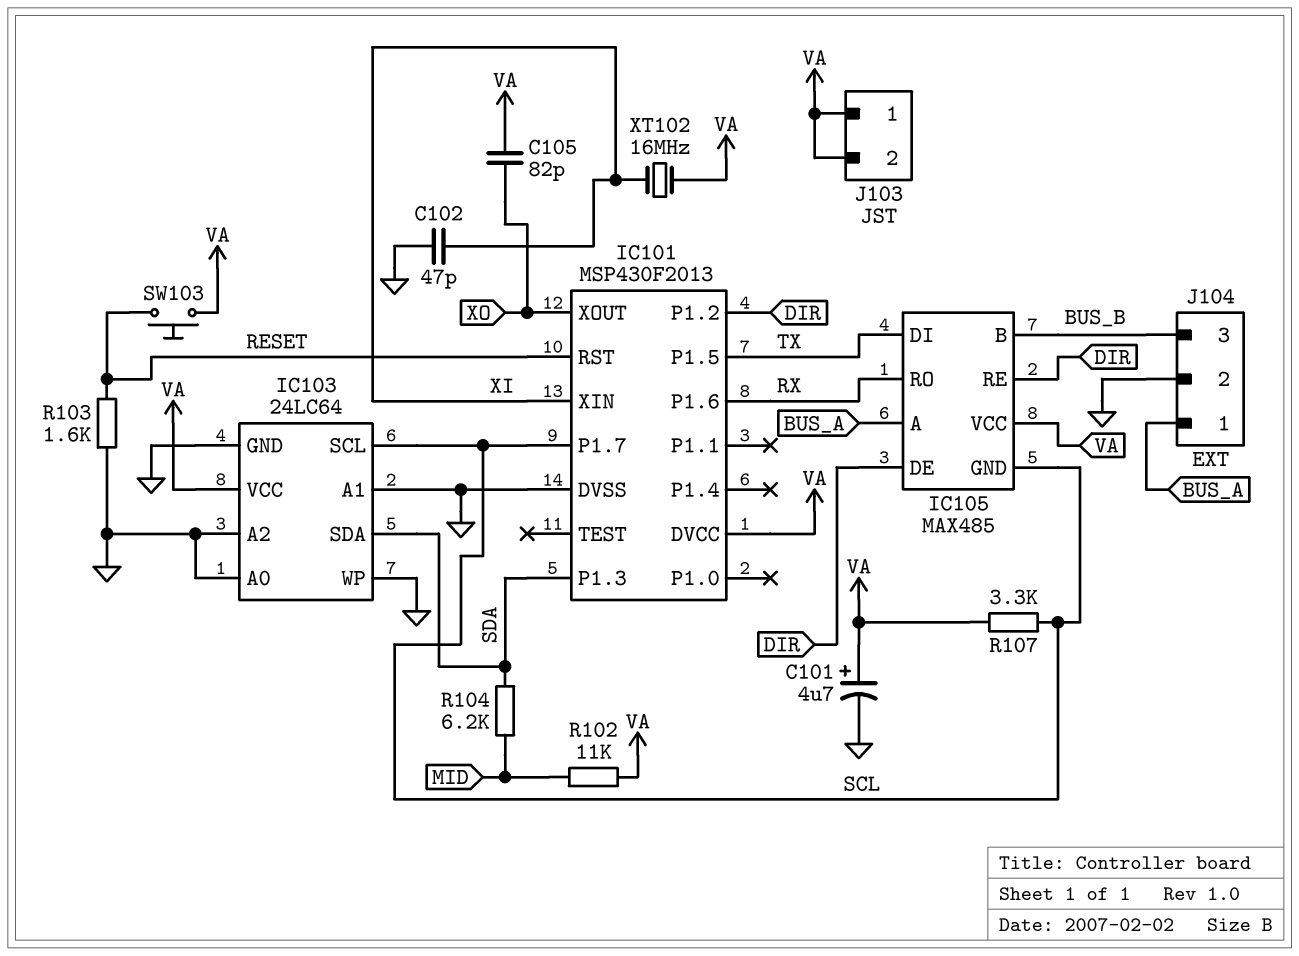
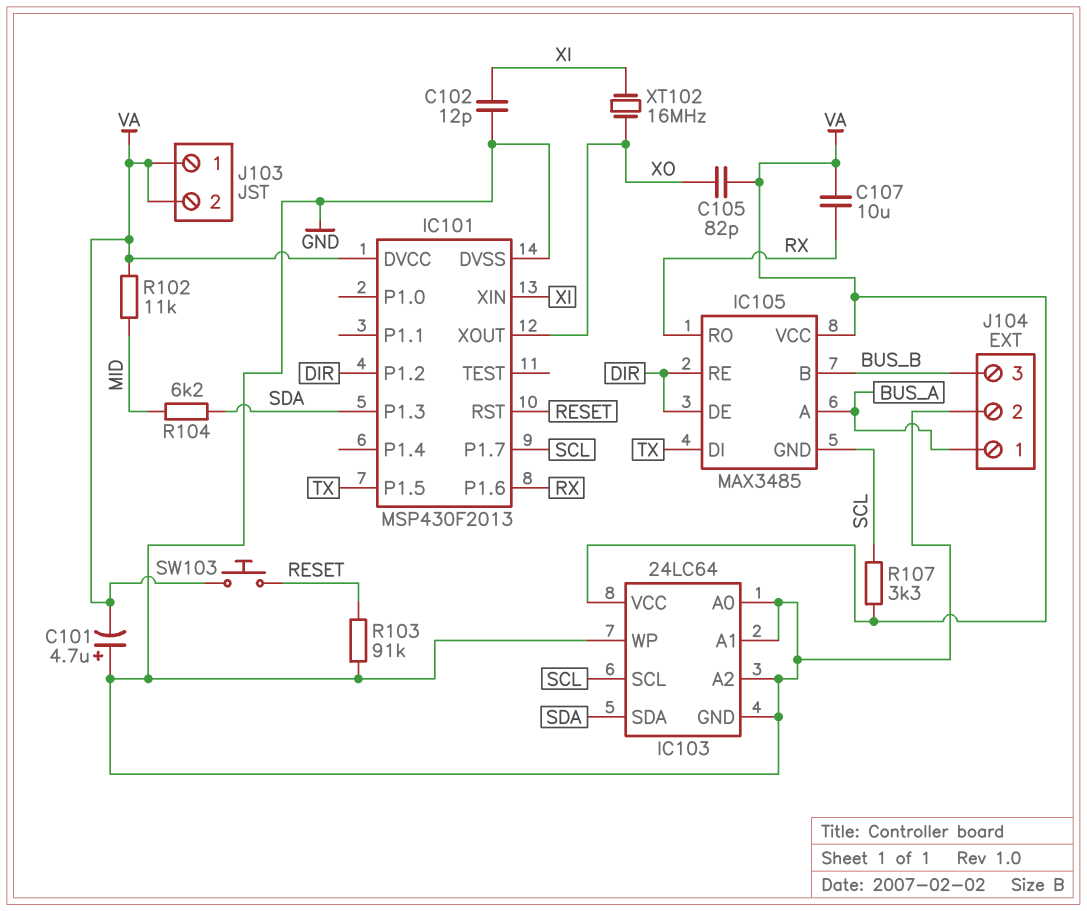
C101: 4.7uF (plus VA, minus GND) -> 4.7uF (plus GND, minus VA)
C102: 47pF (GND, XI) -> 12pF (GND, XI)
C107: none -> 10uF (RX, VA)
IC105: MAX485 -> MAX3485
R103: 1.6k (GND, RESET) -> 91k (GND, RESET)
XT102: 16MHz (VA, XI) -> 16MHz (XI, XO)

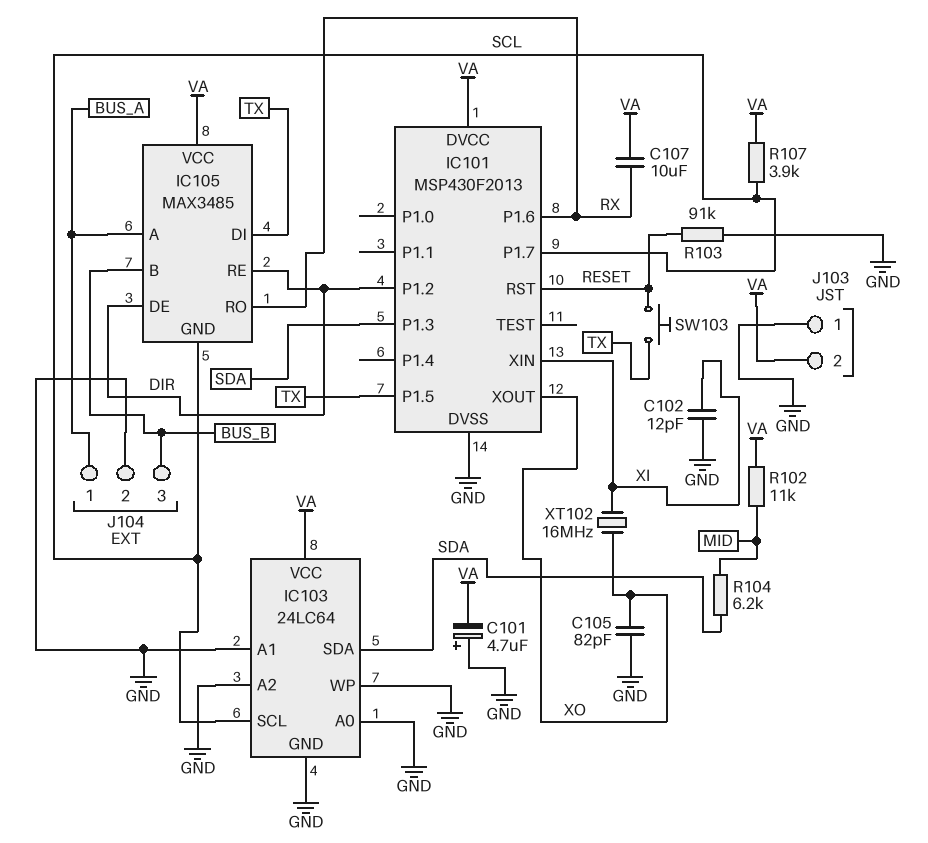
C105: 82pF (VA, XO) -> 82pF (GND, XO)
J103 pin 1: VA -> GND
R107: 3.3k (SCL, VA) -> 3.9k (SCL, VA)
SW103: button (RESET, VA) -> button (RESET, TX)

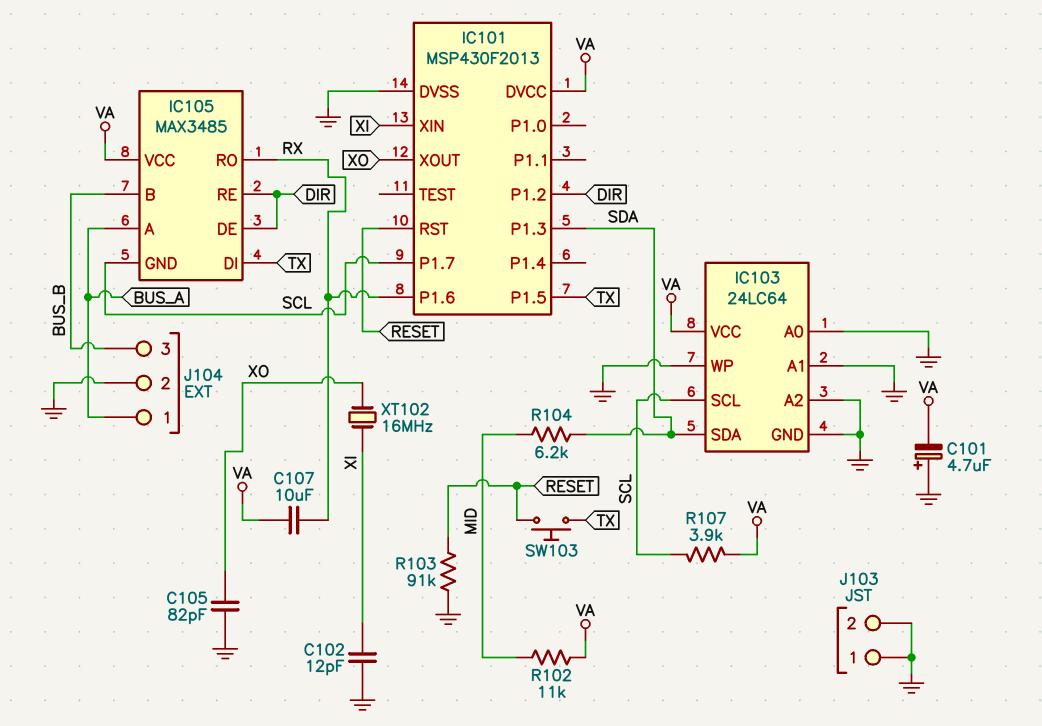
J103 pin 2: VA -> GND

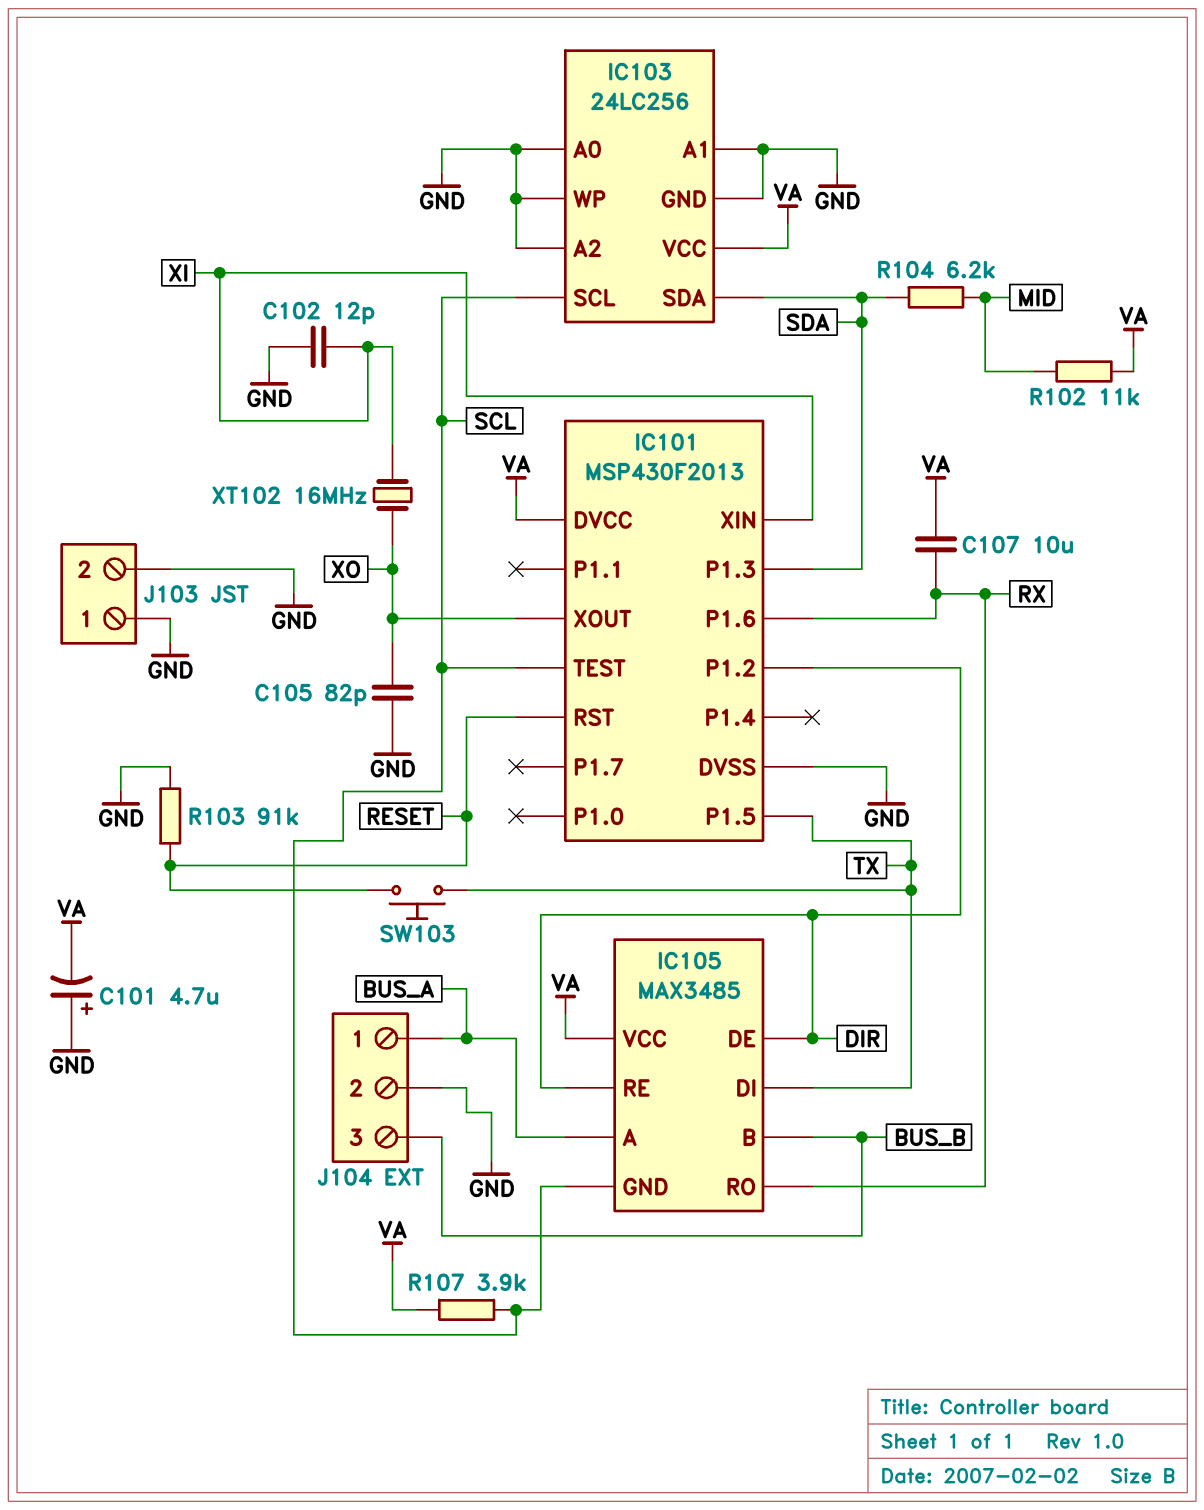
IC101 pin P1.7: SCL -> none
IC101 pin TEST: none -> SCL
IC103: 24LC64 -> 24LC256

